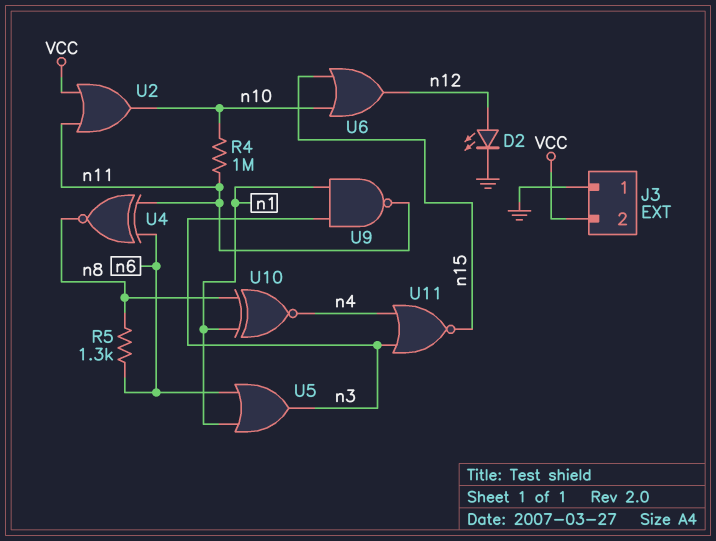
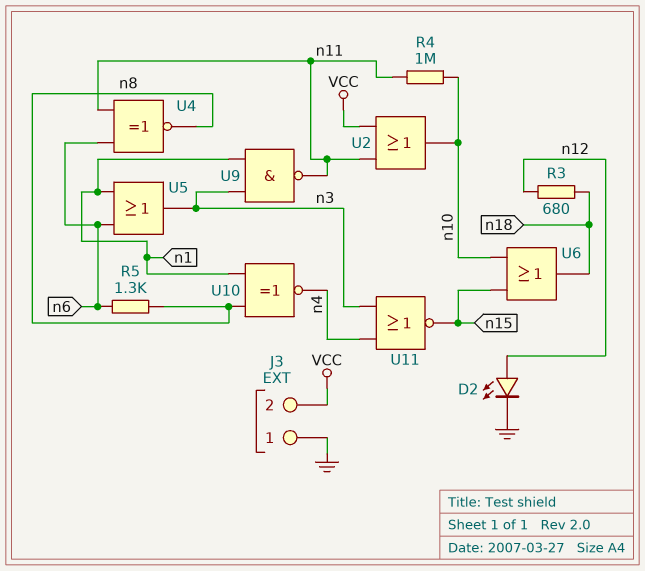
R3: none -> 680 (n12, n18)
U6: OR (in n10, in n15, out n12) -> OR (in n10, in n15, out n18)

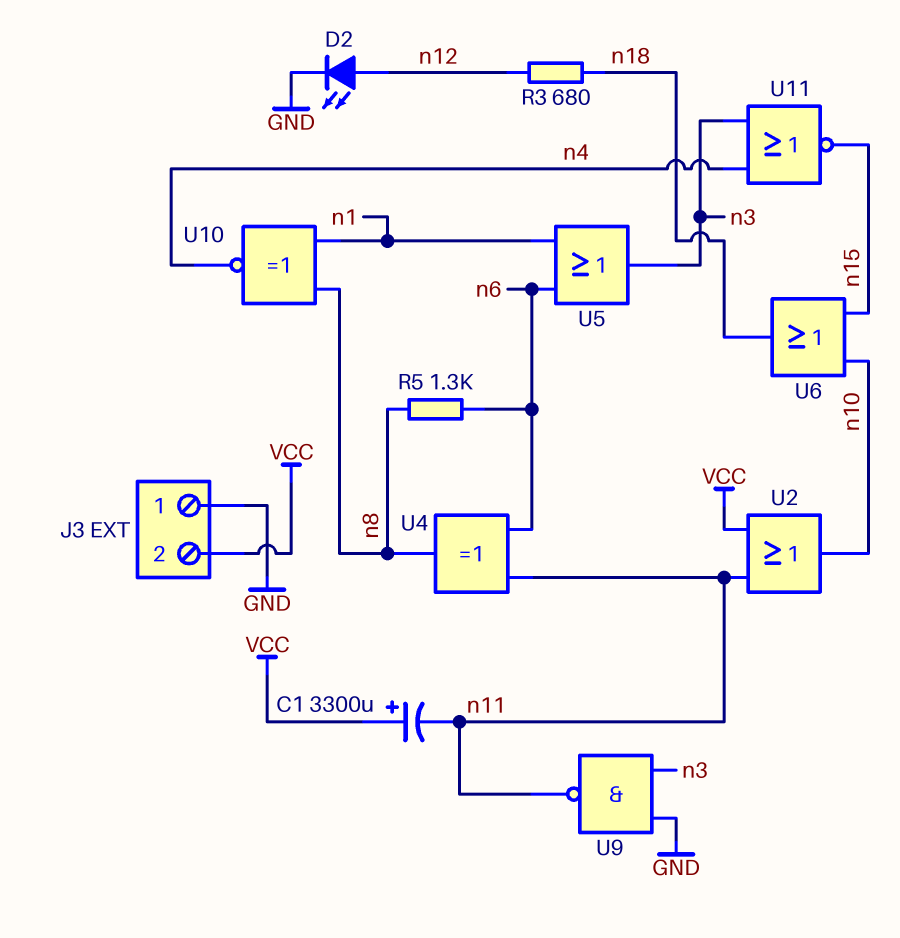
C1: none -> 3300uF (plus VCC, minus n11)
R4: 1M (n10, n11) -> none
U4: XNOR (in n6, in n11, out n8) -> XOR (in n6, in n11, out n8)
U9: NAND (in n1, in n3, out n11) -> NAND (in GND, in n3, out n11)

